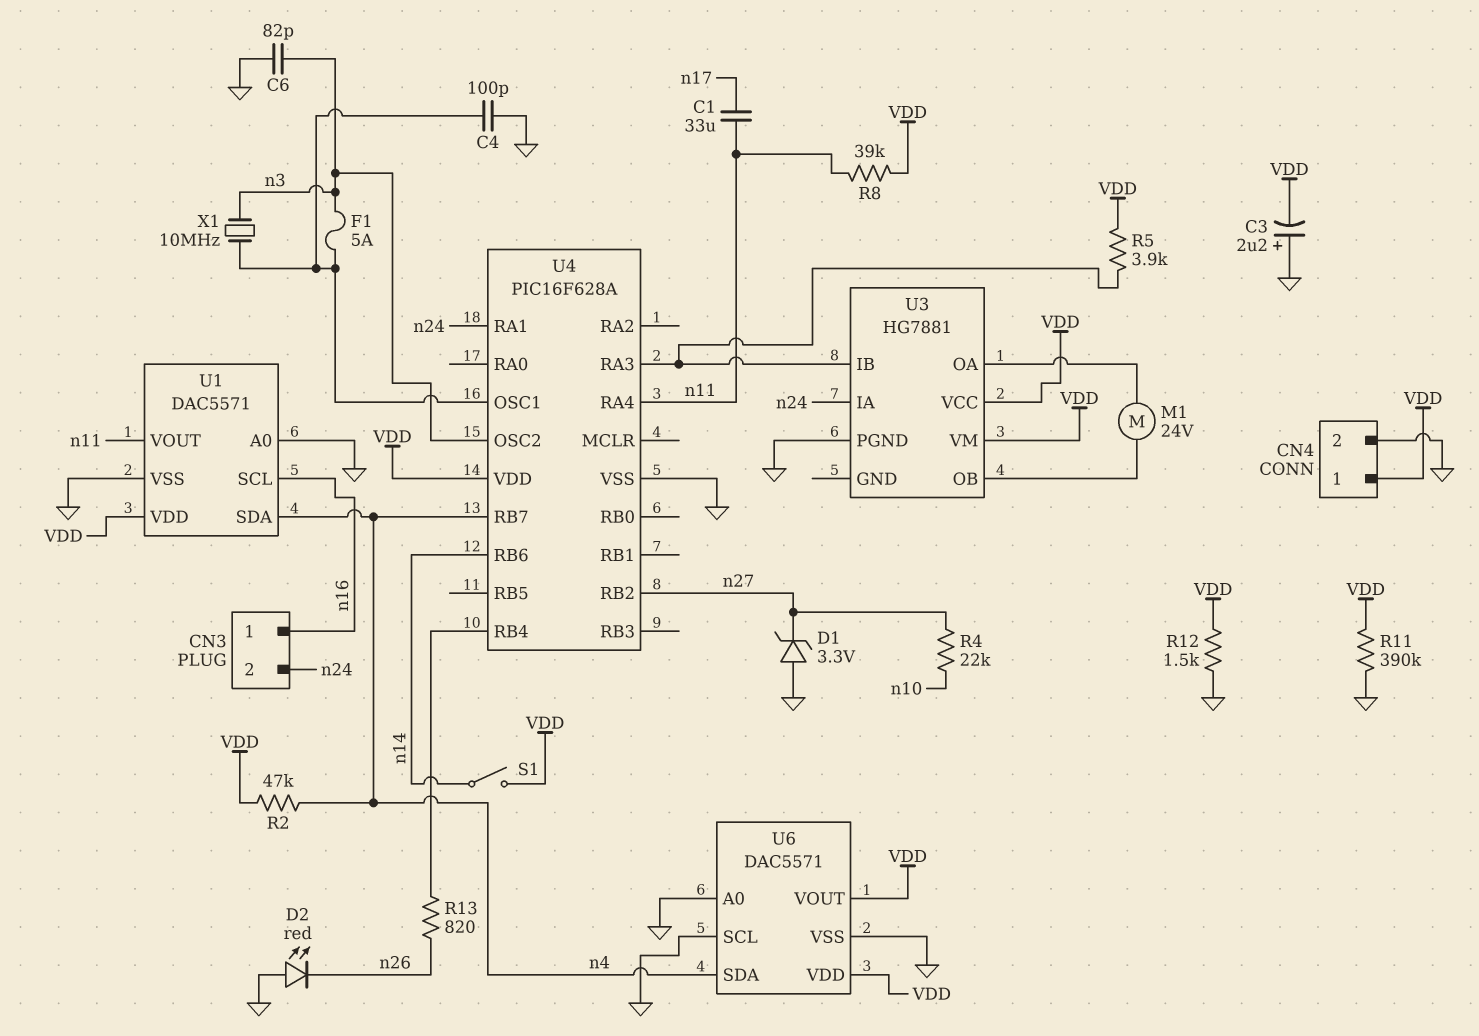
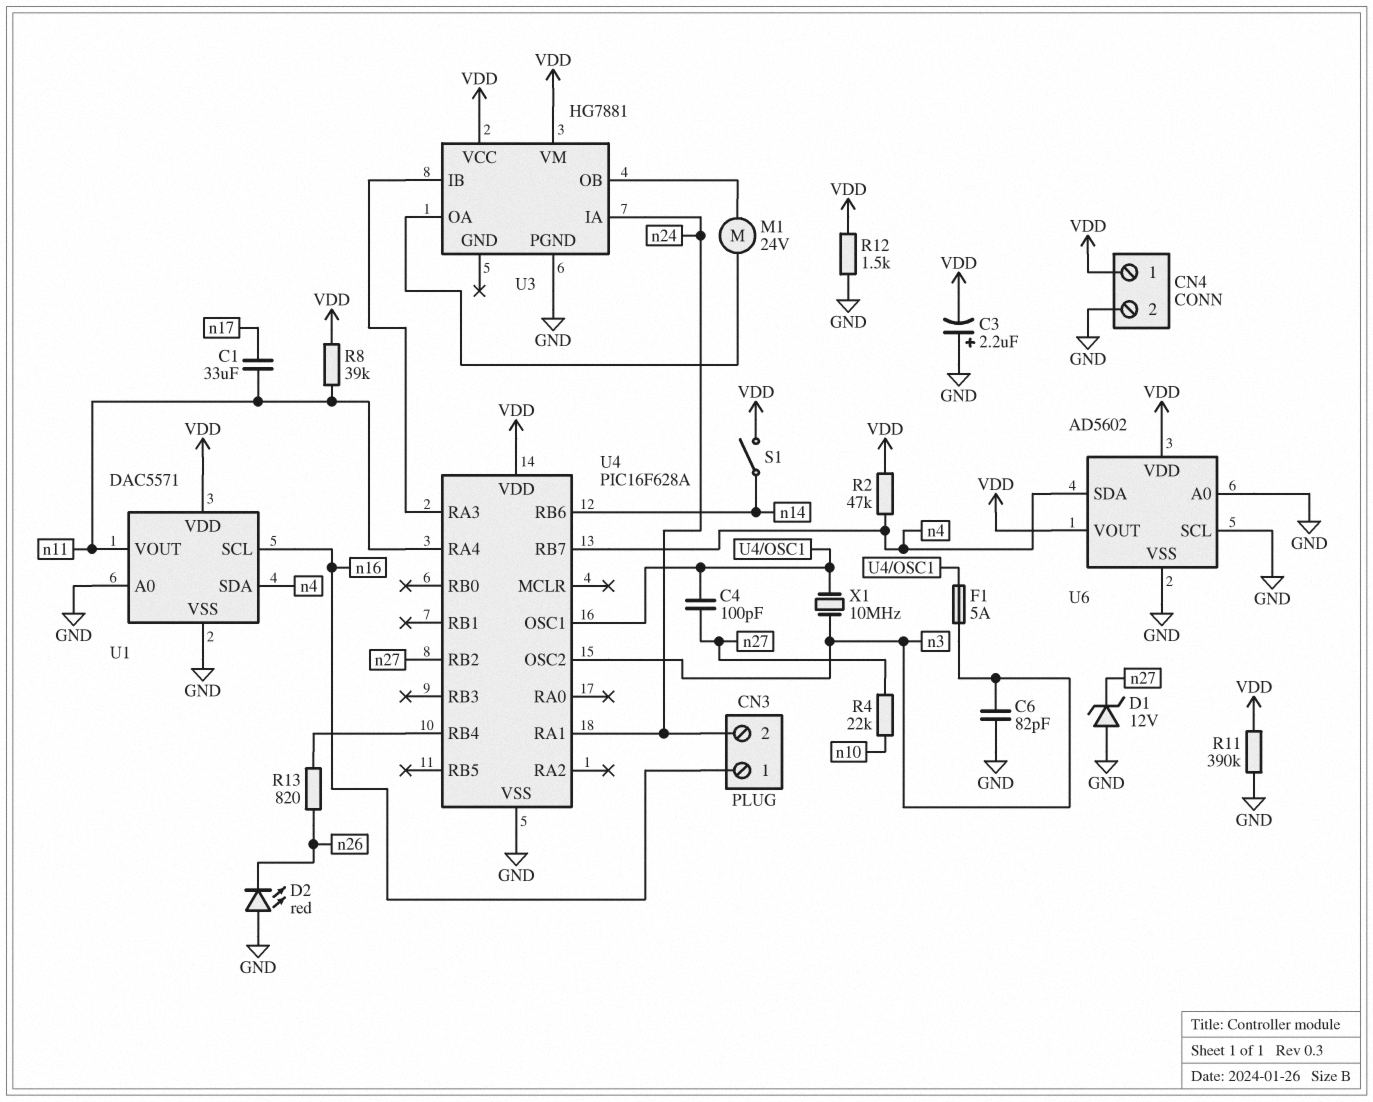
C4: 100pF (GND, U4/OSC1) -> 100pF (U4/OSC1, n27)
D1: zener 3.3V (A GND, K n27) -> zener 12V (A GND, K n27)
R5: 3.9k (U3/IB, VDD) -> none
U6: DAC5571 -> AD5602

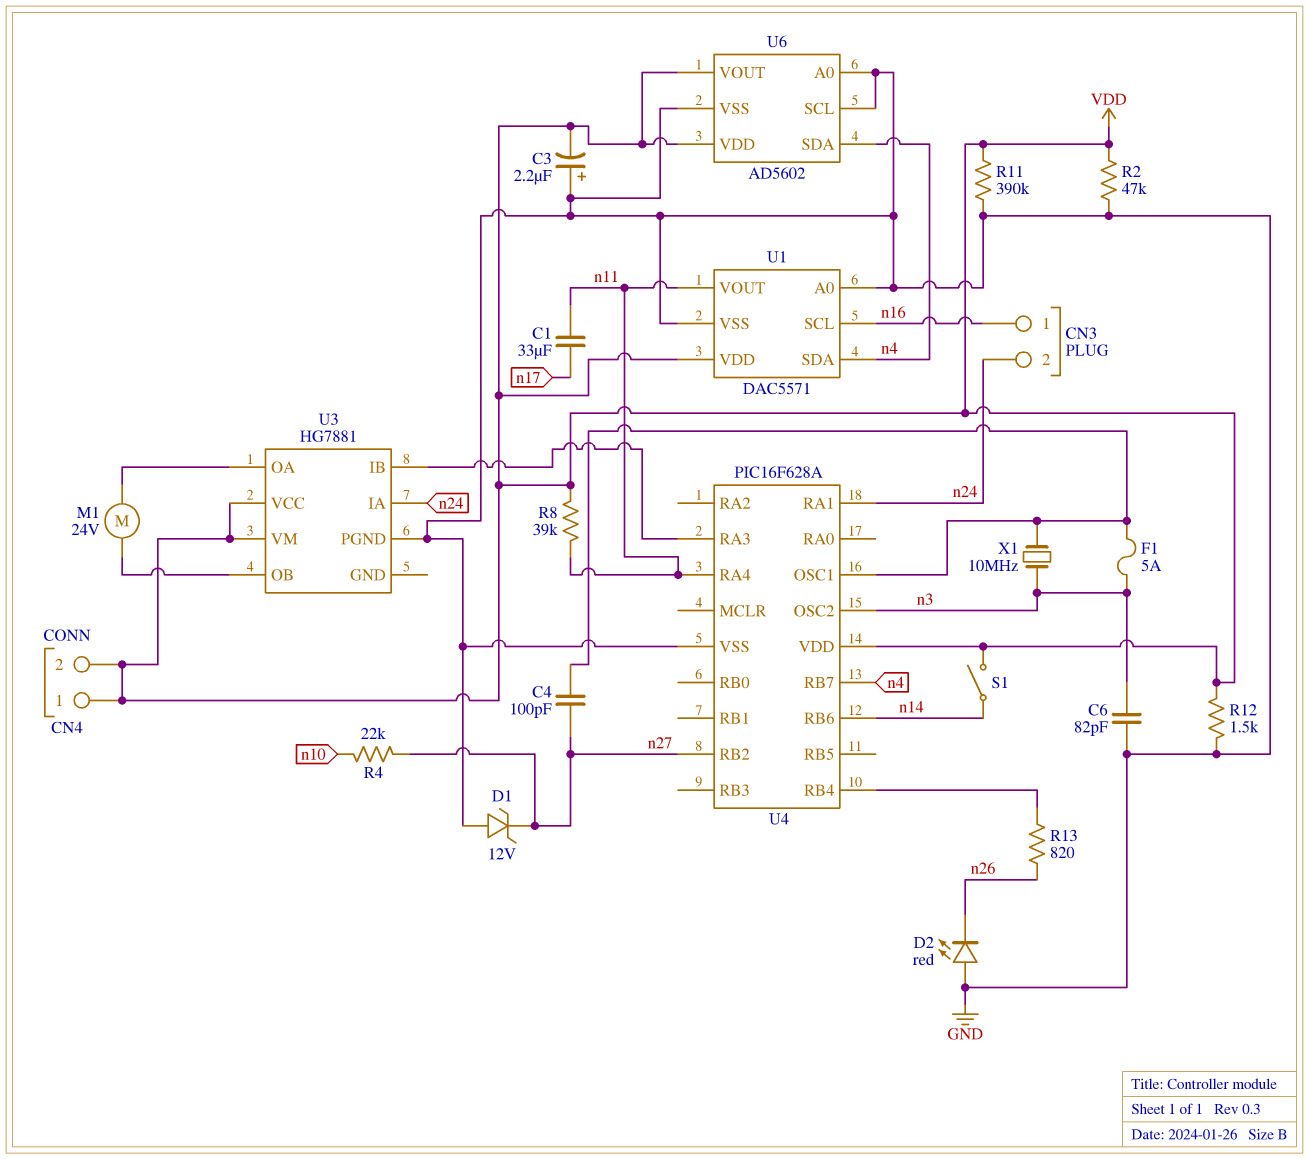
CN4 pin 2: GND -> VDD
R2: 47k (VDD, n4) -> 47k (GND, VDD)

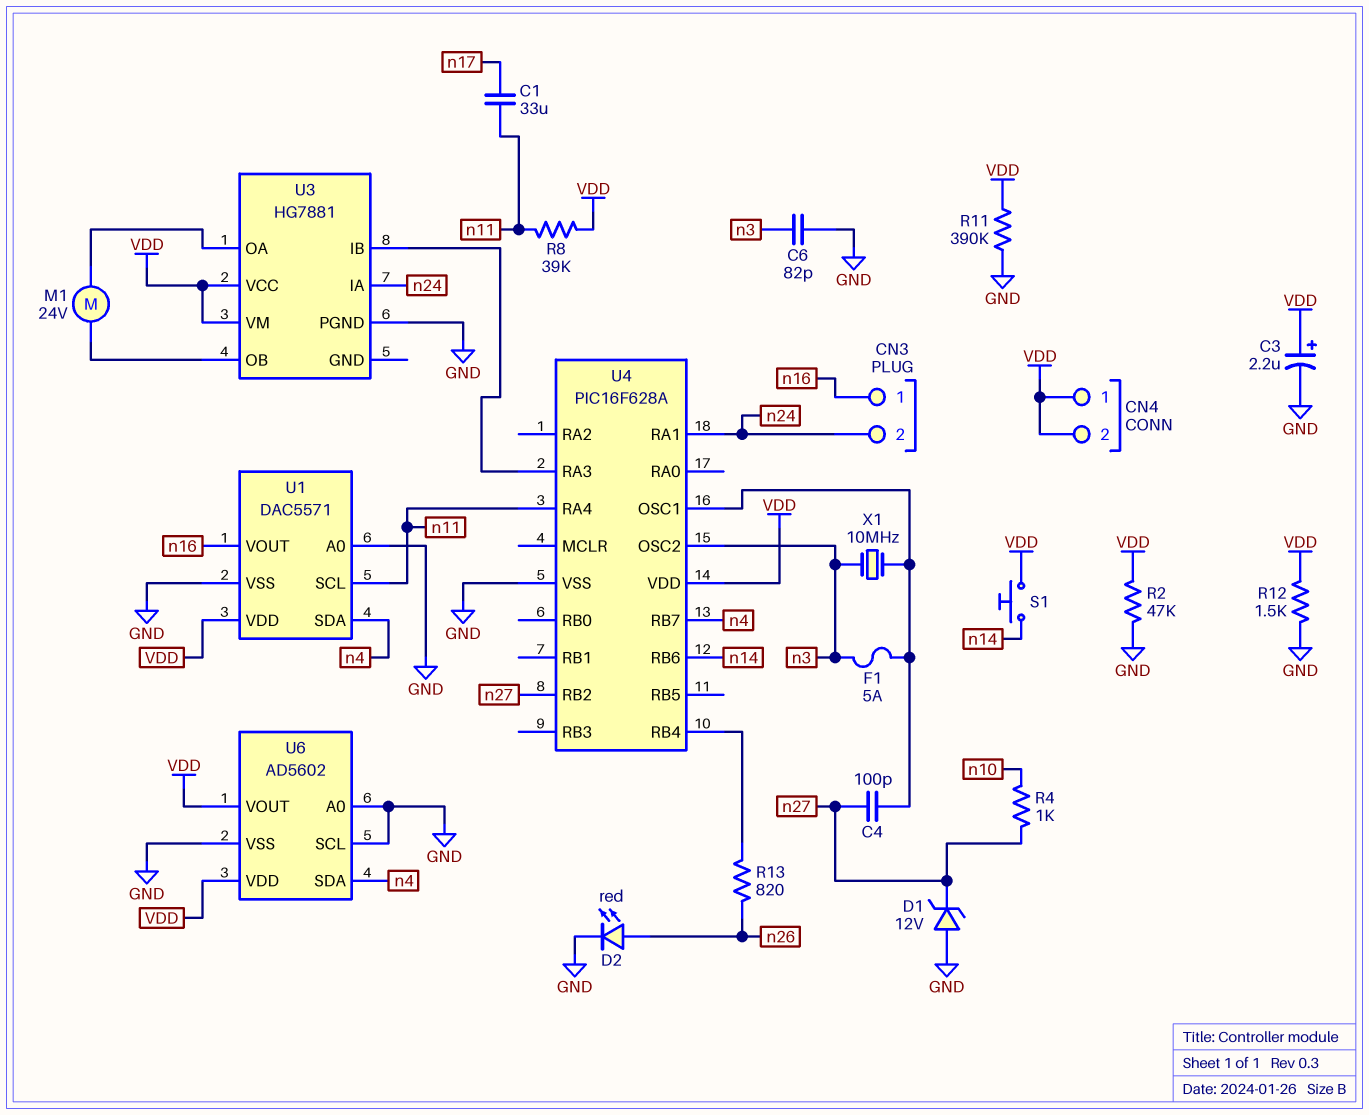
C3: 2.2uF (plus GND, minus VDD) -> 2.2uF (plus VDD, minus GND)
D2: LED red (A GND, K n26) -> LED red (A n26, K GND)
R4: 22k (n10, n27) -> 1k (n10, n27)
S1: switch (VDD, n14) -> button (VDD, n14)
U1 pin SCL: n16 -> n11
U1 pin VOUT: n11 -> n16

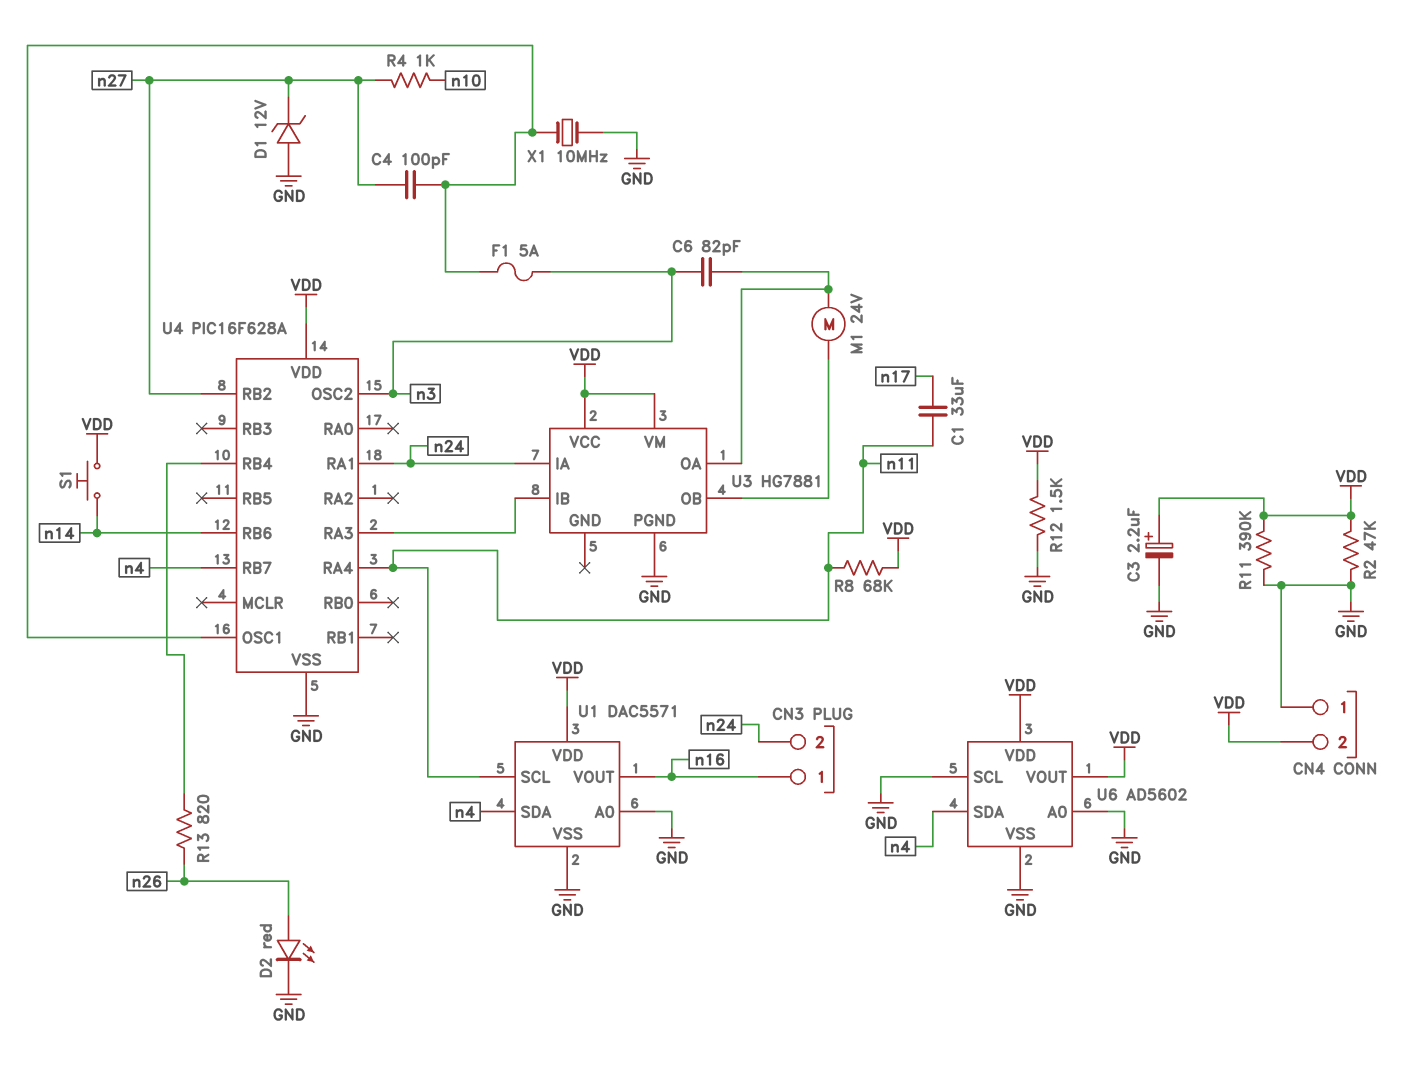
C6: 82pF (GND, n3) -> 82pF (U3/OA, n3)
CN4 pin 1: VDD -> GND
R8: 39k (VDD, n11) -> 68k (VDD, n11)
X1: 10MHz (U4/OSC1, n3) -> 10MHz (GND, U4/OSC1)

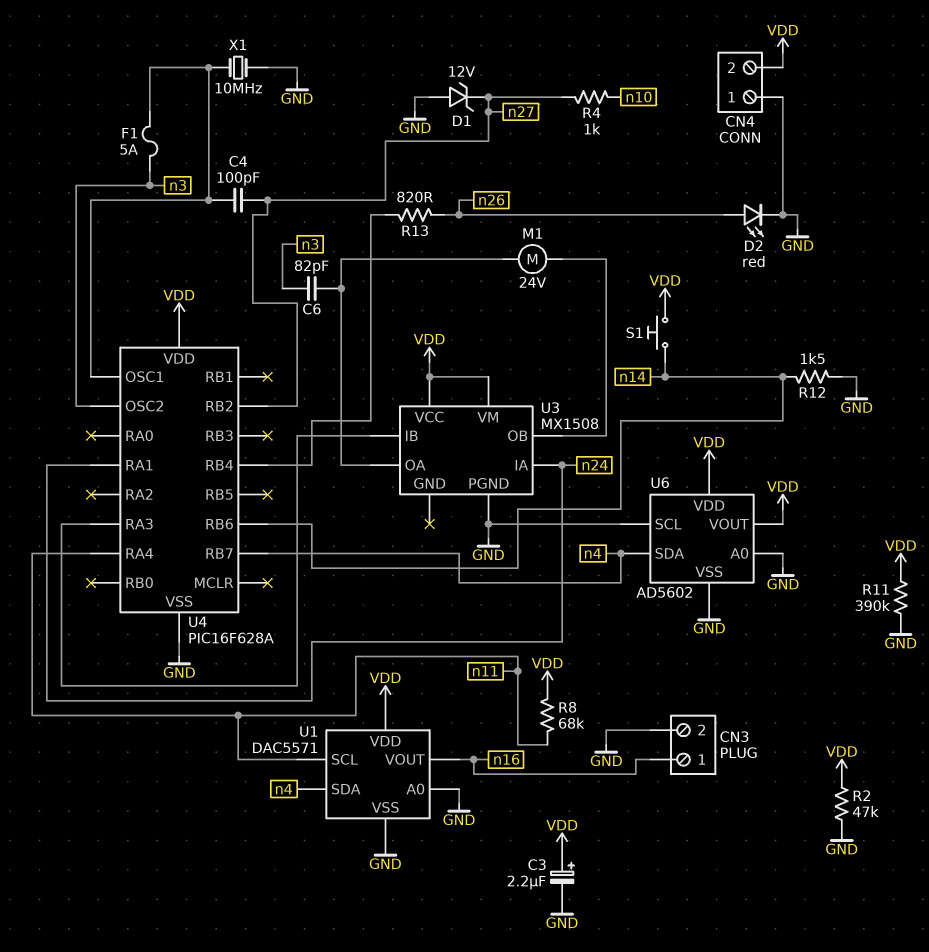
C1: 33uF (n11, n17) -> none
CN3 pin 2: n24 -> GND
R12: 1.5k (GND, VDD) -> 1.5k (GND, n14)
U3: HG7881 -> MX1508

